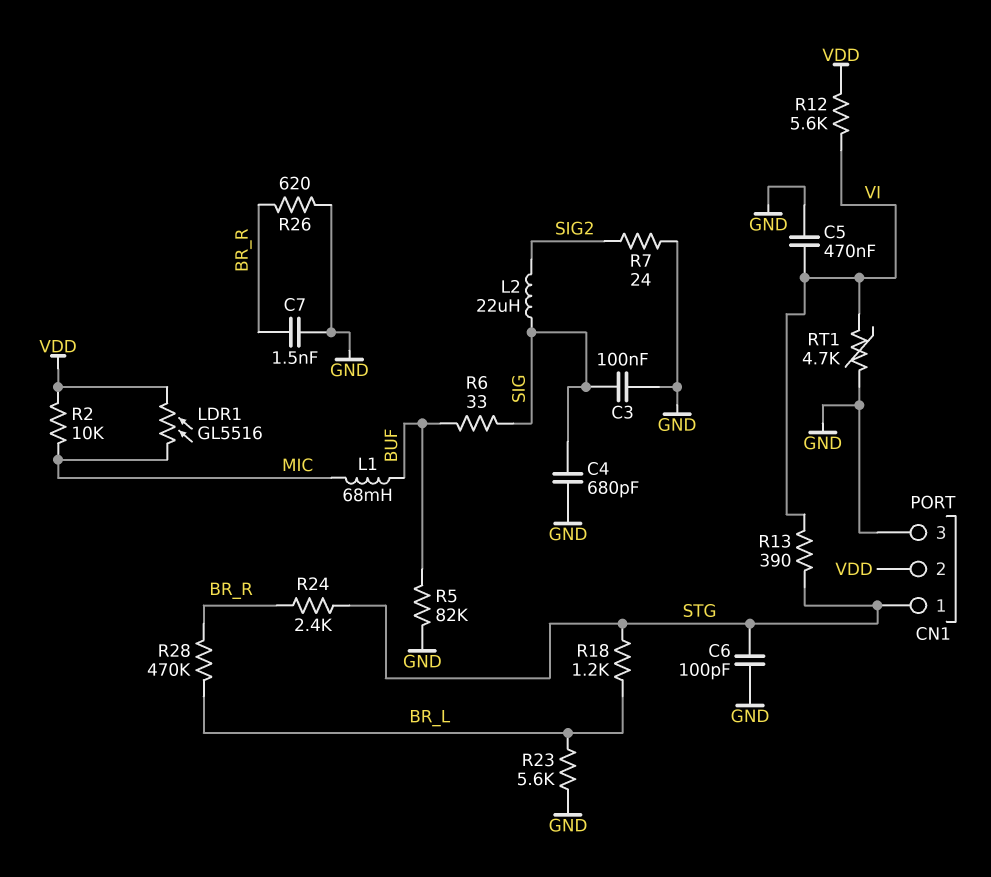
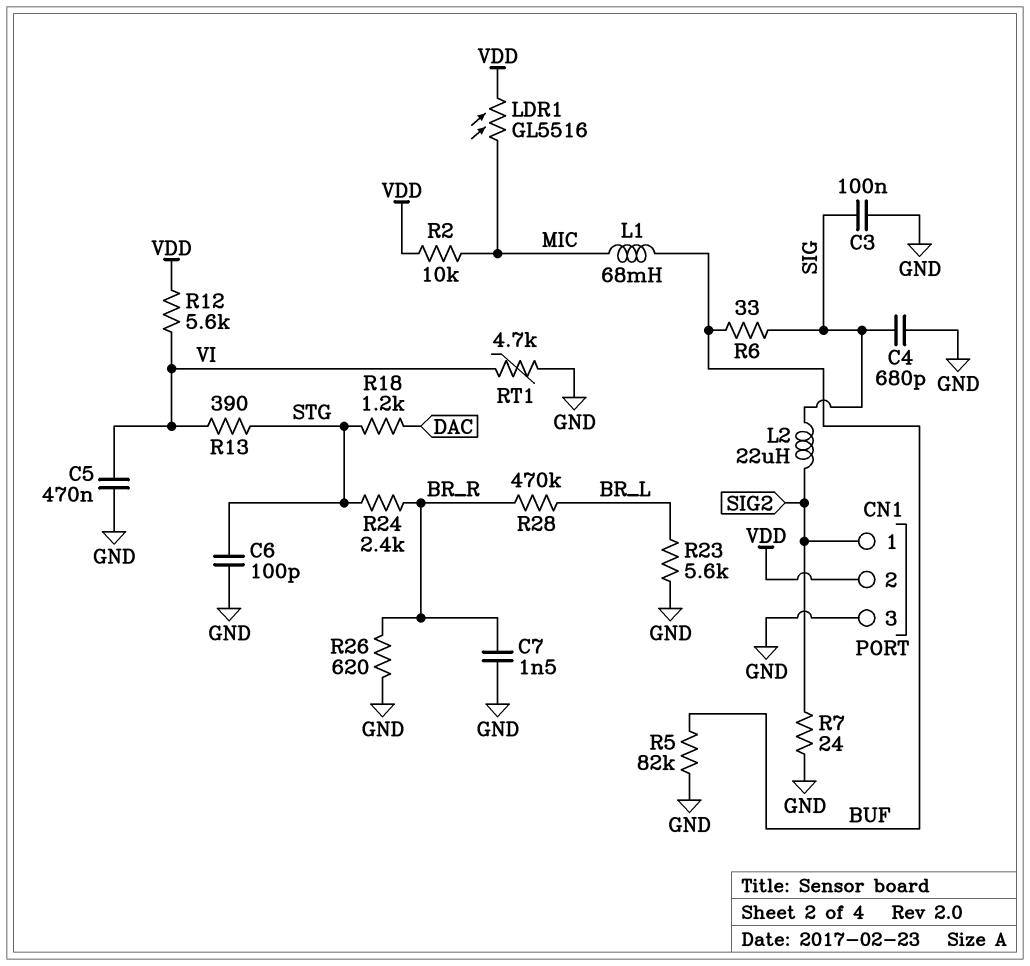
CN1 pin 1: STG -> SIG2
R18: 1.2k (BR_L, STG) -> 1.2k (DAC, STG)

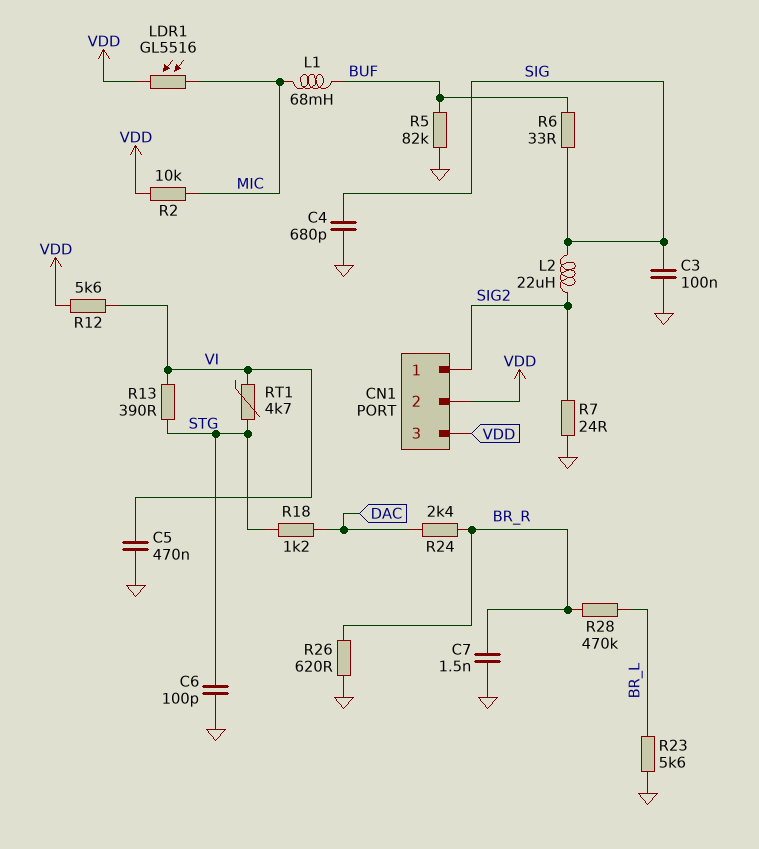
CN1 pin 3: GND -> VDD
R24: 2.4k (BR_R, STG) -> 2.4k (BR_R, DAC)
RT1: 4.7k (GND, VI) -> 4.7k (STG, VI)

